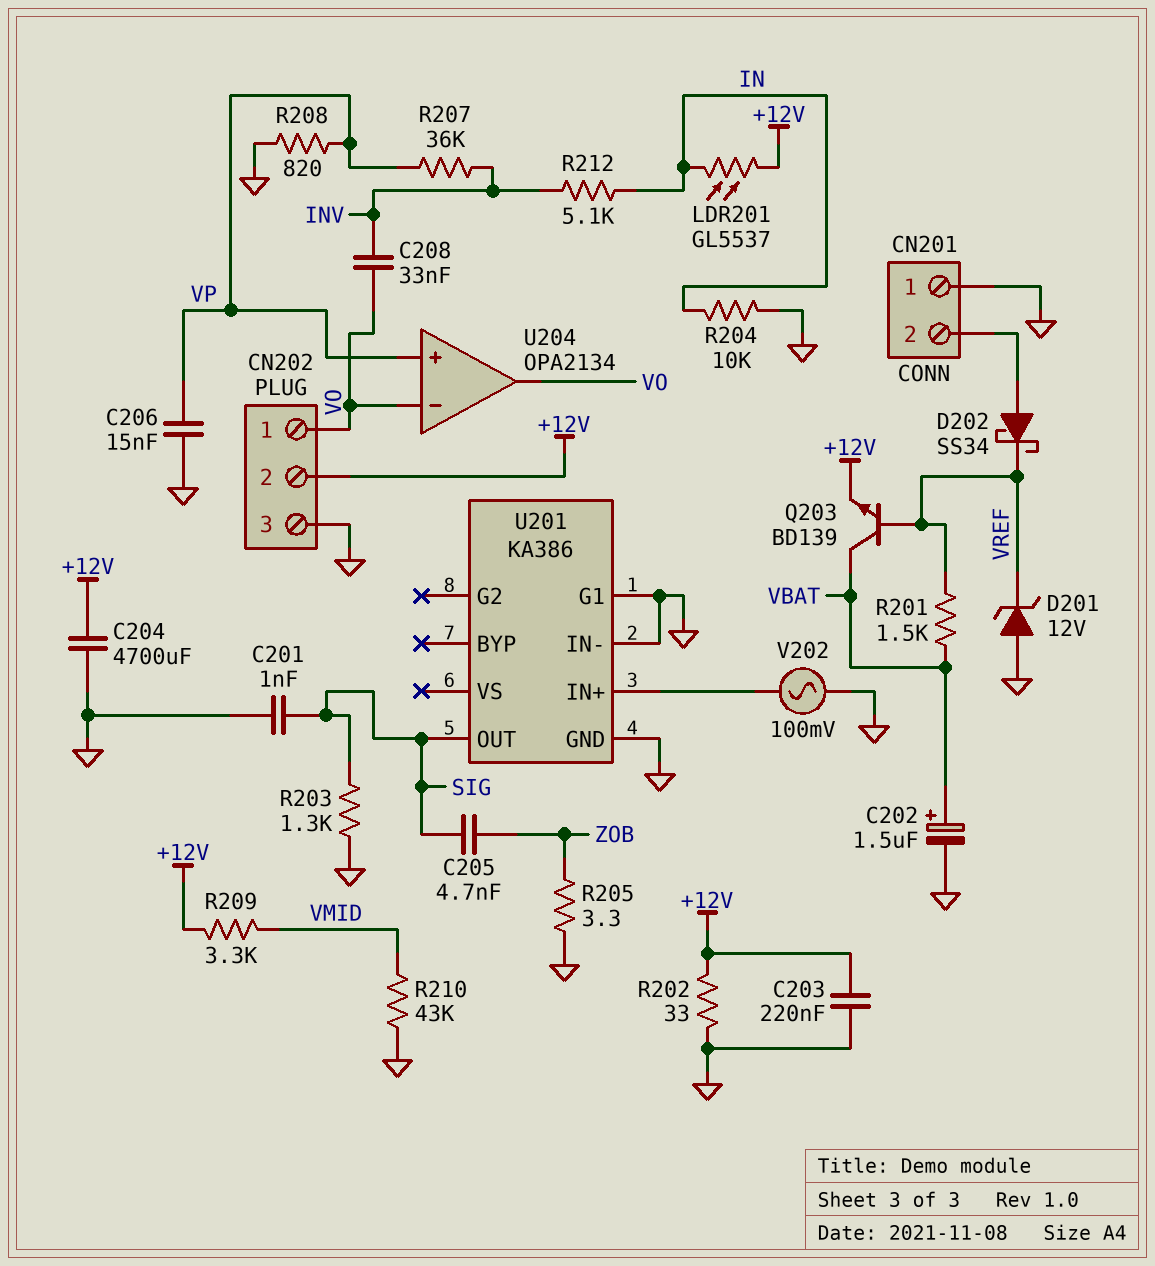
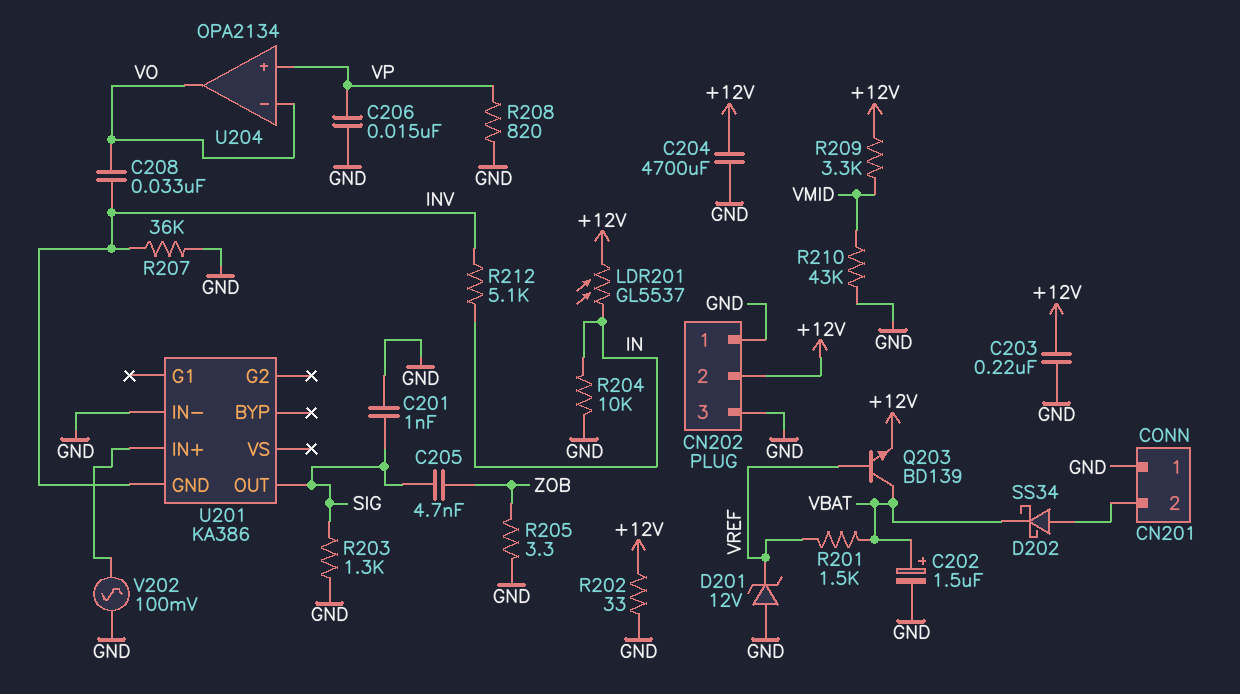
CN202 pin 1: VO -> GND
D202: schottky SS34 (A CN201/2, K VREF) -> schottky SS34 (A CN201/2, K VBAT)
R207: 36k (INV, VP) -> 36k (GND, INV)
U201 pin G1: GND -> none
U201 pin GND: GND -> INV

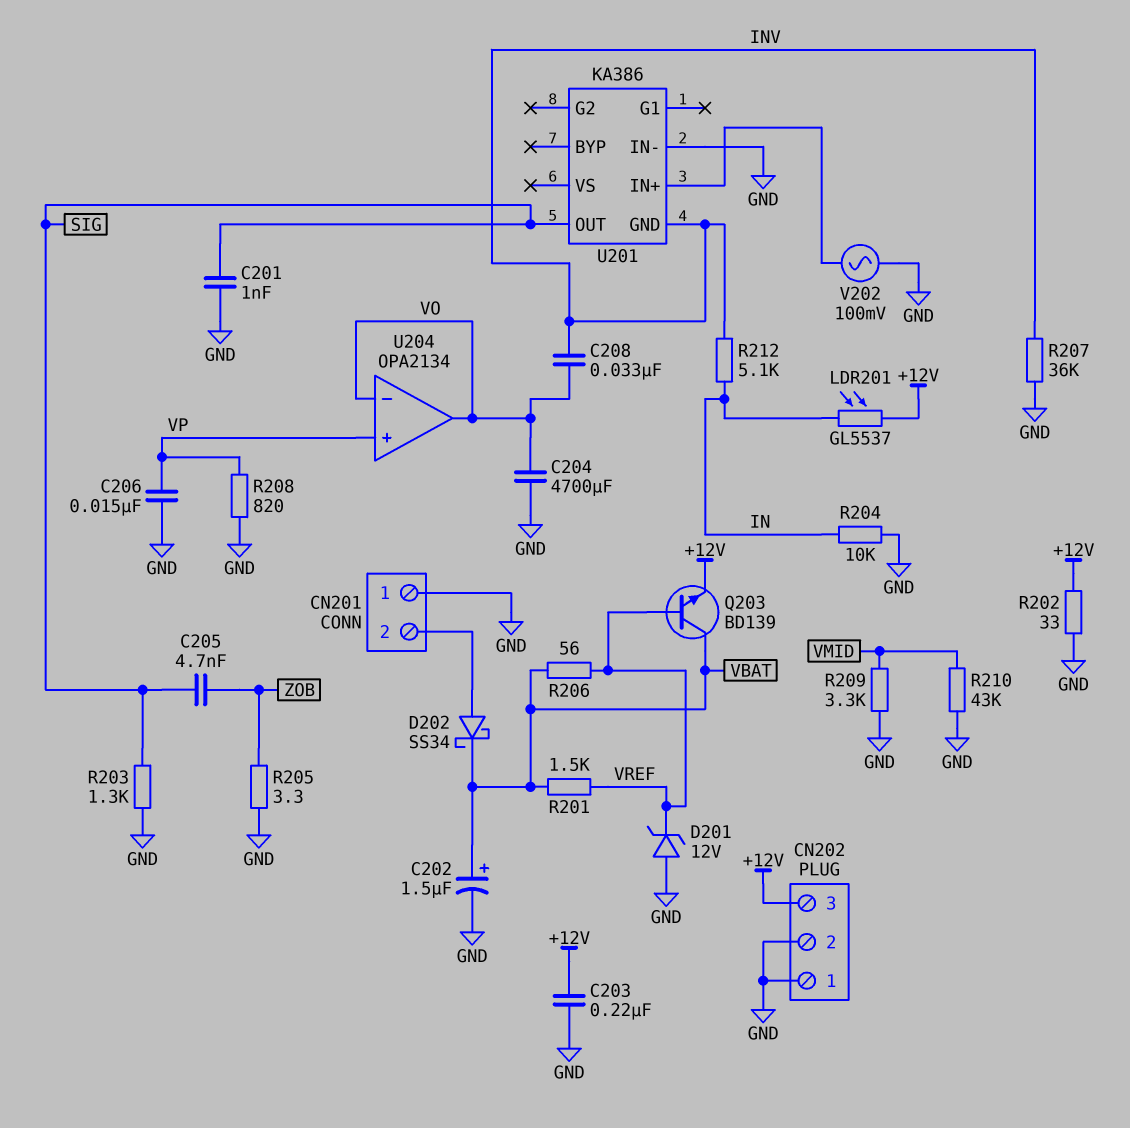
C204: 4700uF (+12V, GND) -> 4700uF (GND, VO)
CN202 pin 2: +12V -> GND
CN202 pin 3: GND -> +12V
R206: none -> 56 (VBAT, VREF)
R209: 3.3k (+12V, VMID) -> 3.3k (GND, VMID)

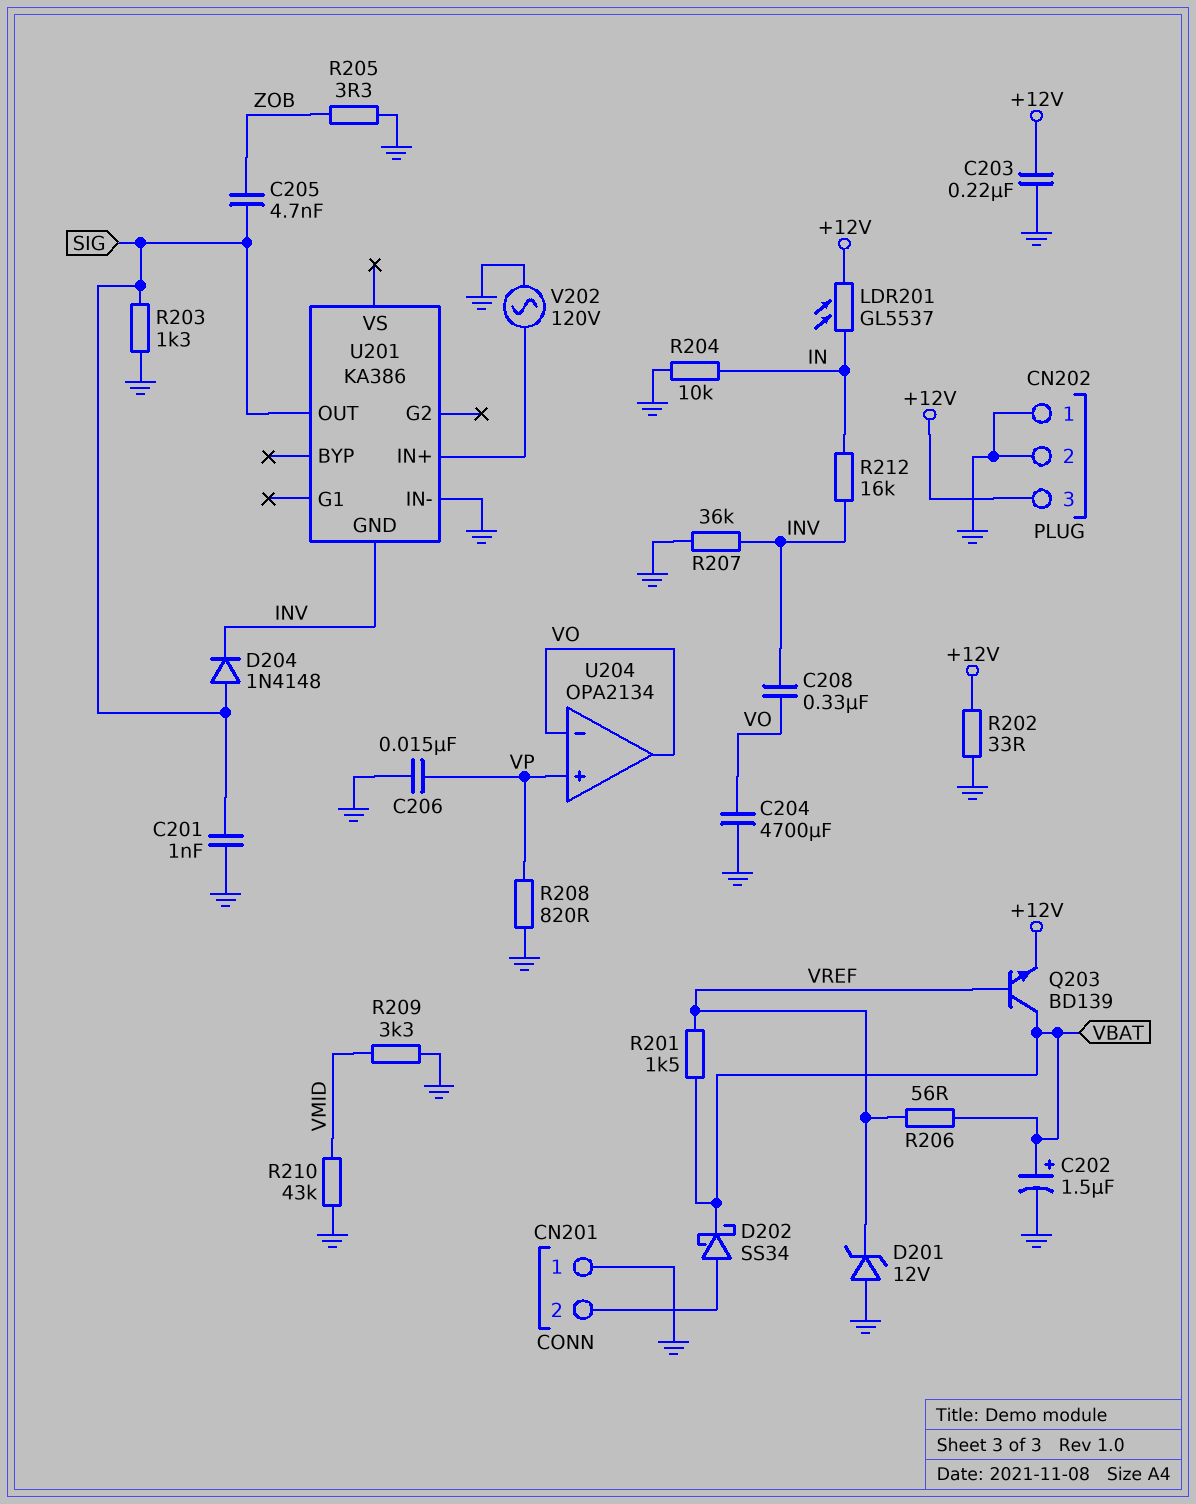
C208: 33nF (INV, VO) -> 330nF (INV, VO)
D204: none -> diode 1N4148 (A SIG, K INV)
R212: 5.1k (IN, INV) -> 16k (IN, INV)
V202: AC 100mV (GND, U201/IN+) -> AC 120V (GND, U201/IN+)

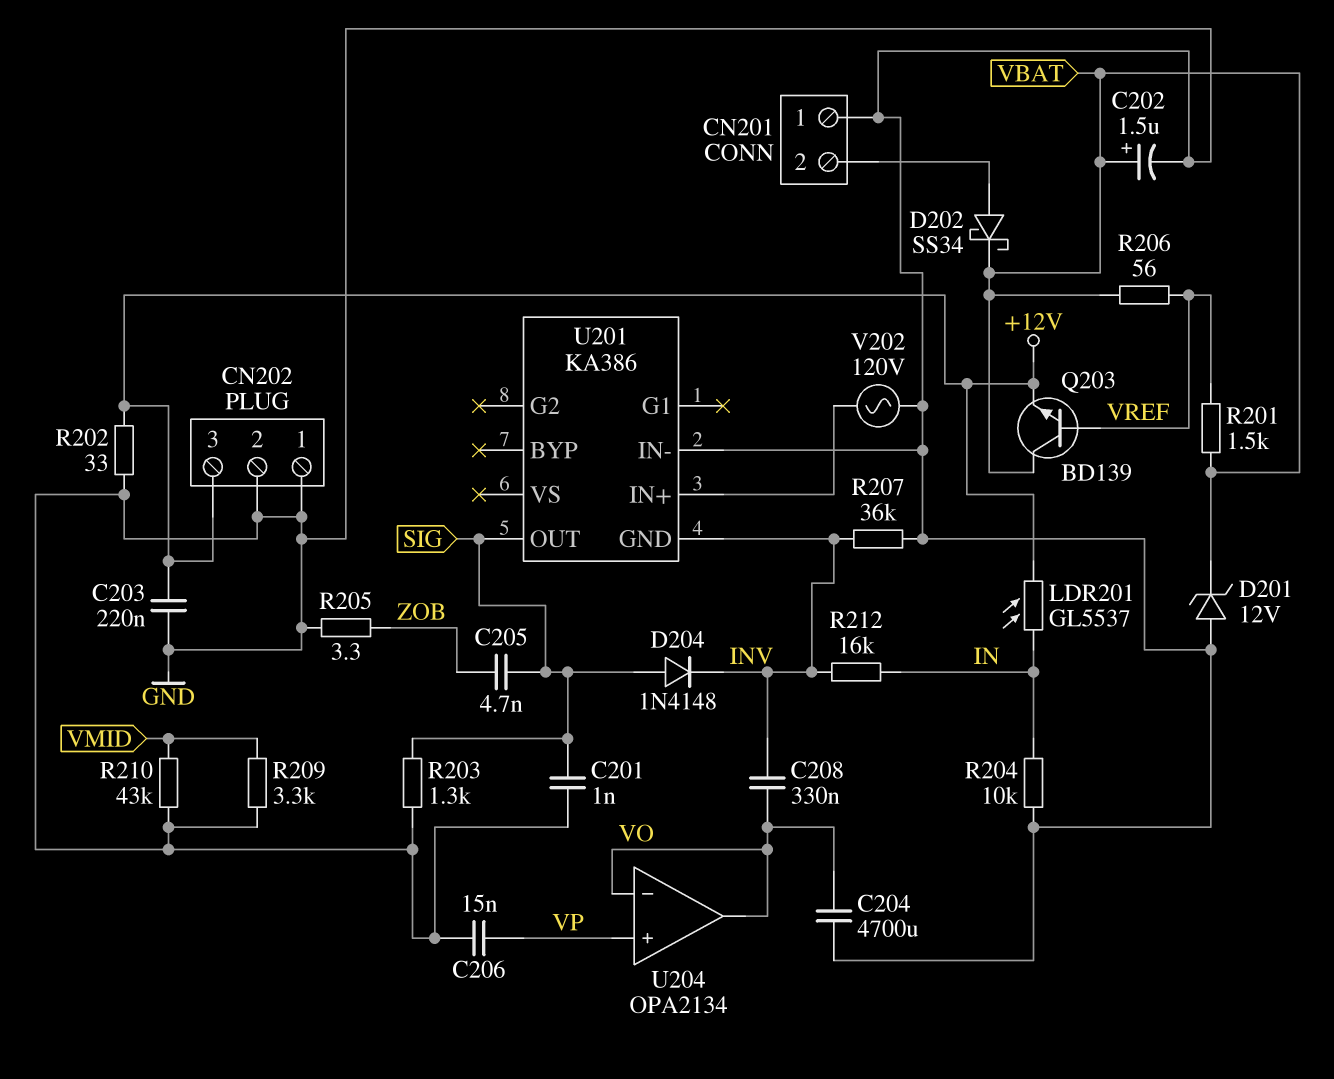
D201: zener 12V (A GND, K VREF) -> zener 12V (A GND, K VBAT)
R208: 820 (GND, VP) -> none

